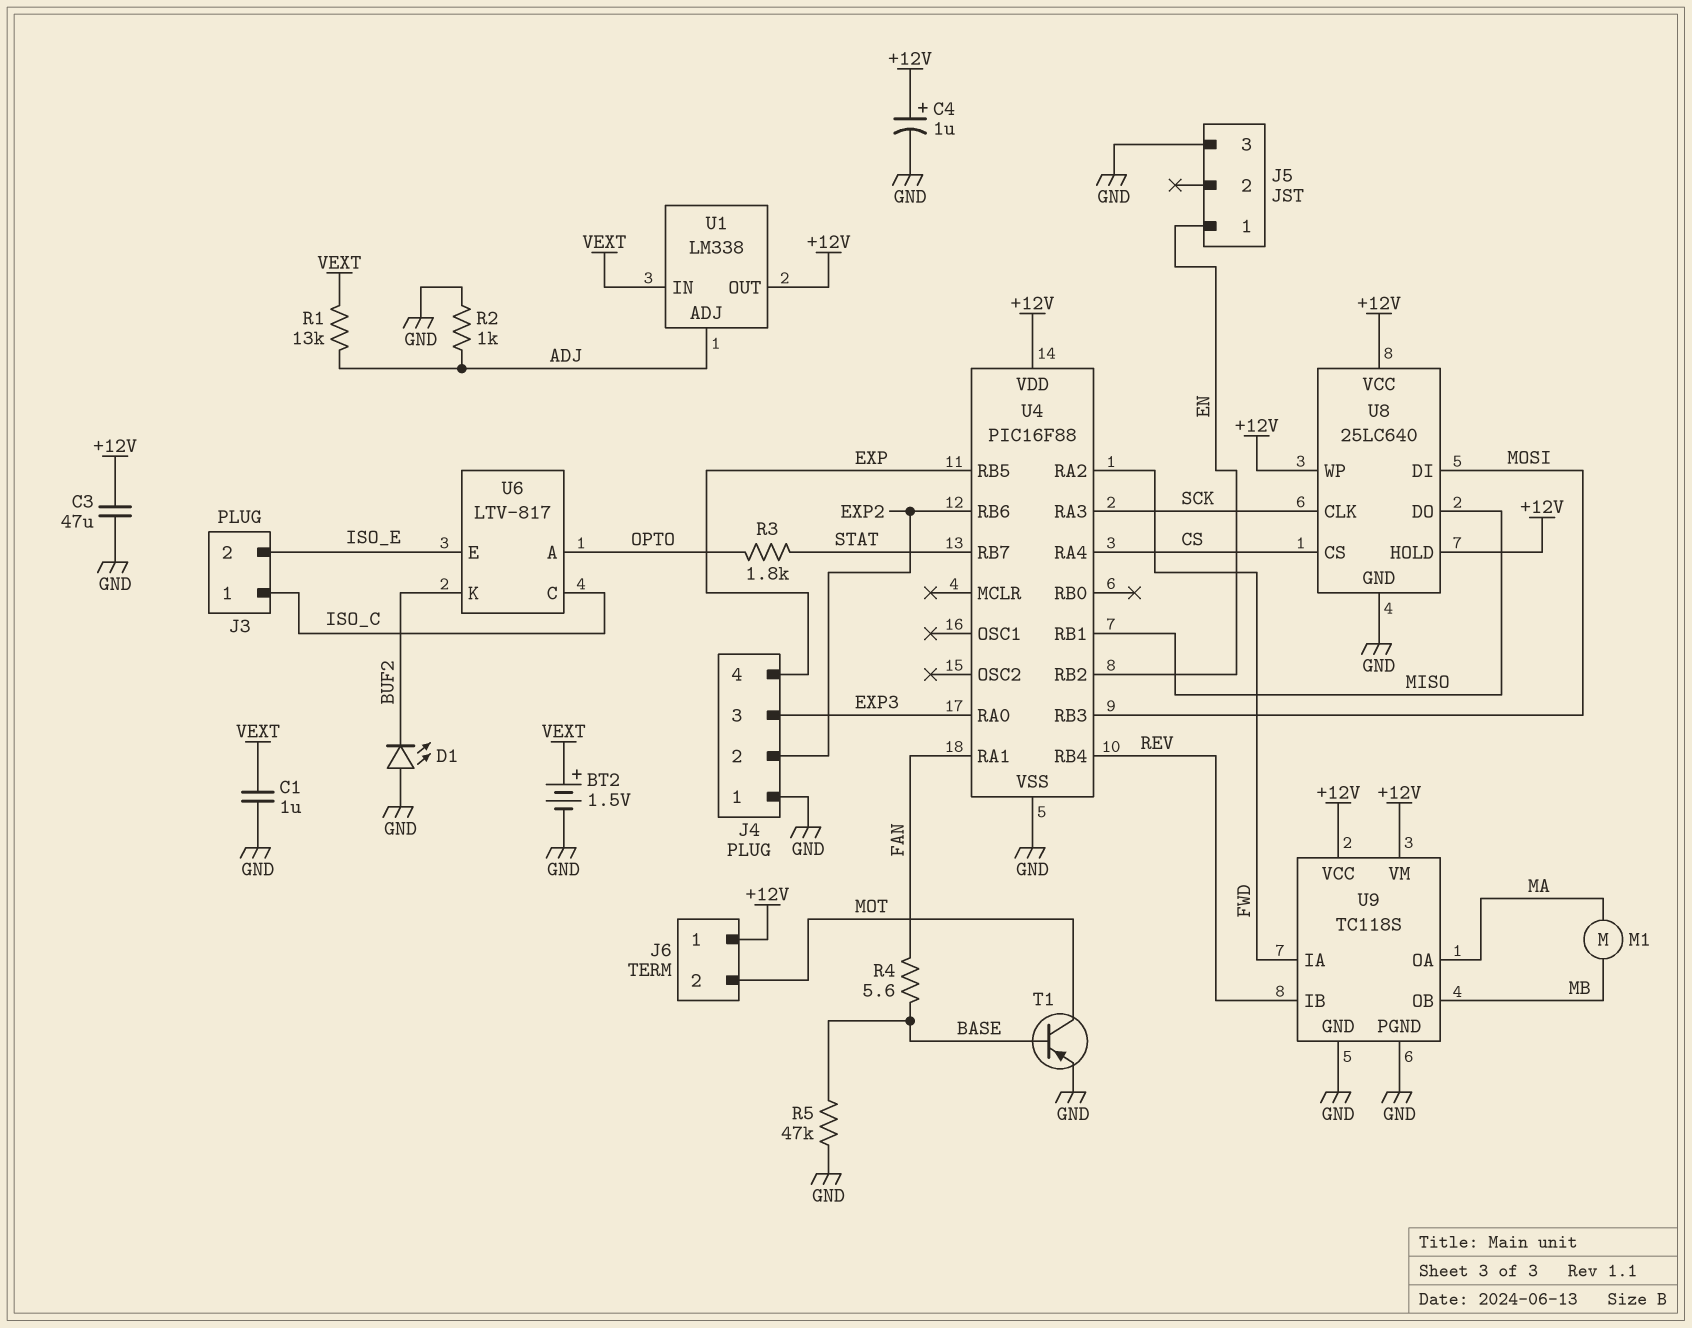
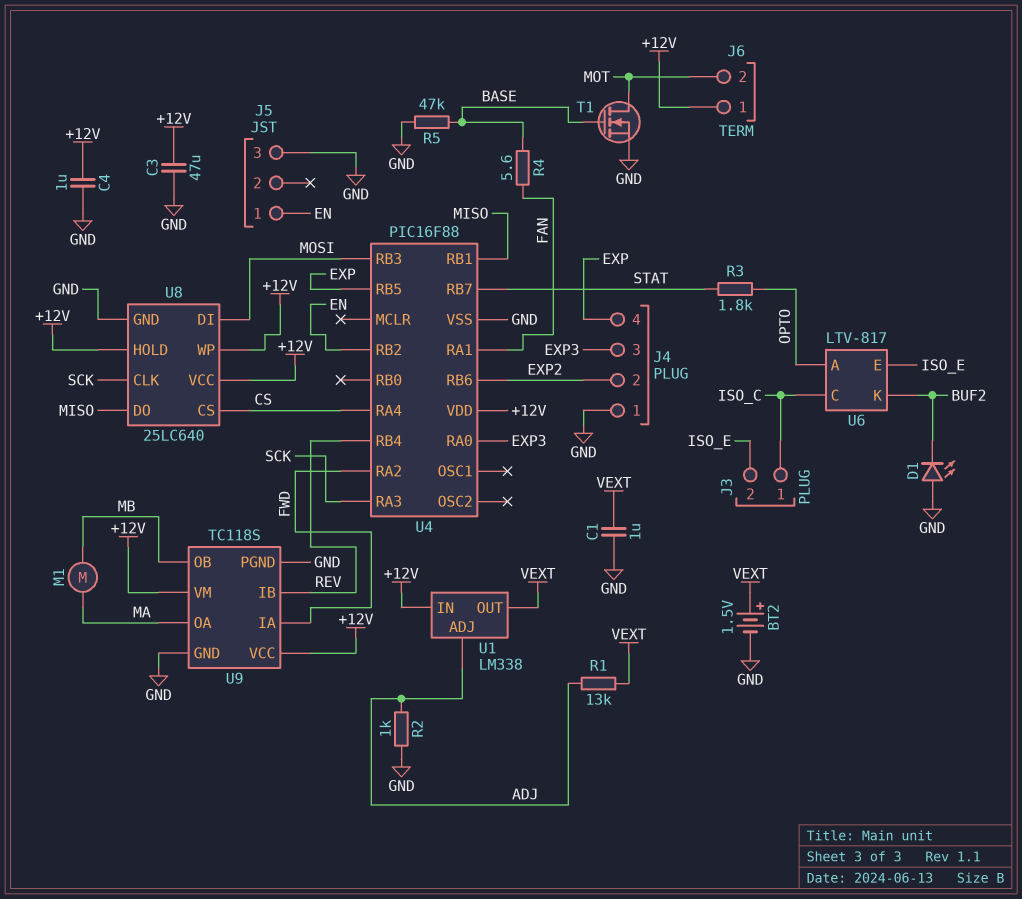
C4: 1uF (plus +12V, minus GND) -> 1uF (+12V, GND)
T1: PNP (B BASE, C MOT, E GND) -> NMOS (G BASE, D MOT, S GND)
U1 pin IN: VEXT -> +12V
U1 pin OUT: +12V -> VEXT

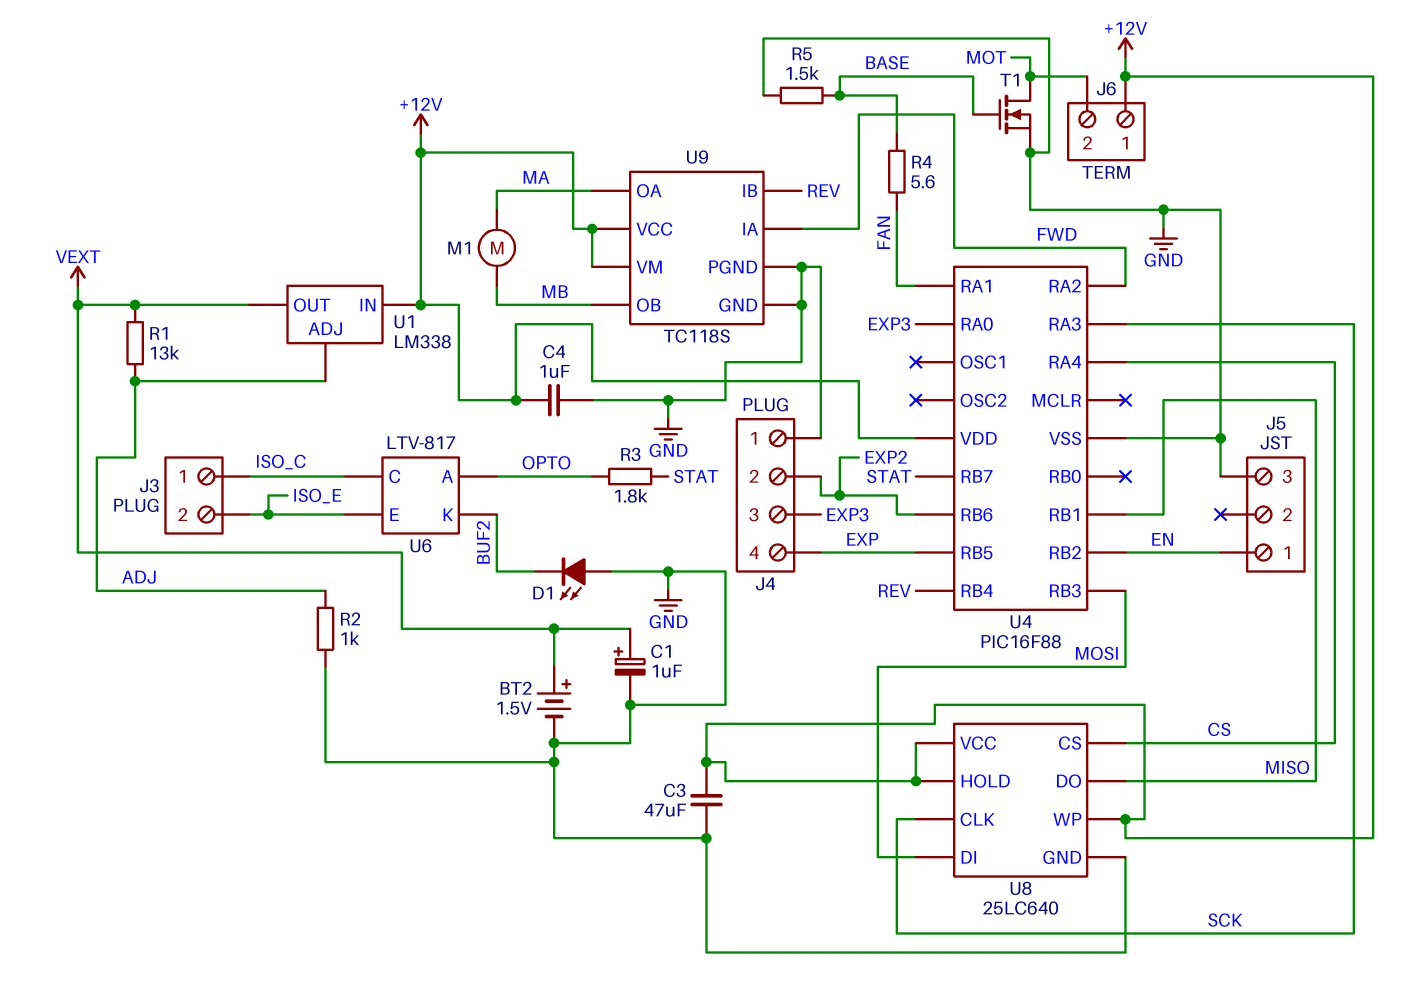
C1: 1uF (GND, VEXT) -> 1uF (plus VEXT, minus GND)
R5: 47k (BASE, GND) -> 1.5k (BASE, GND)

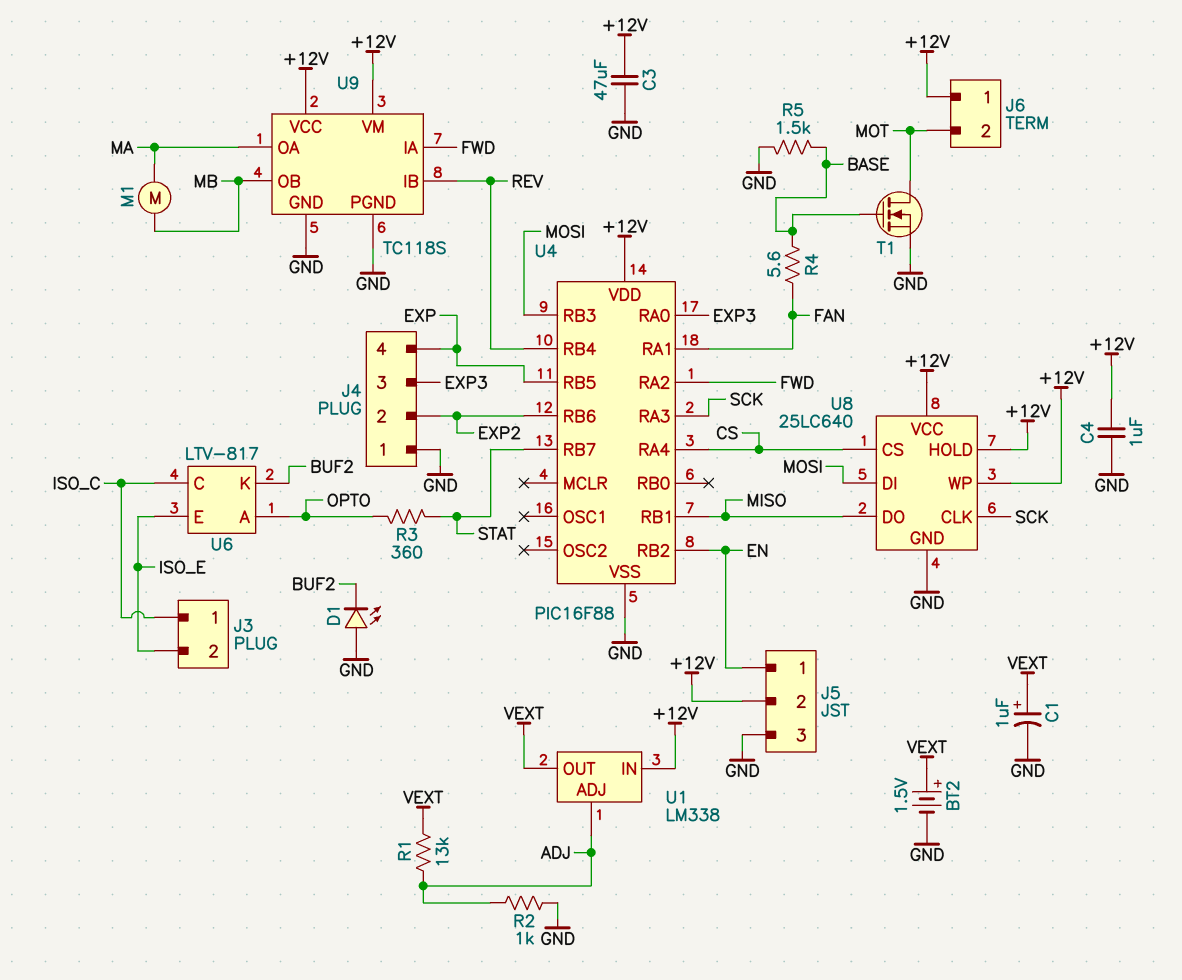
J5 pin 2: none -> +12V
R3: 1.8k (OPTO, STAT) -> 360 (OPTO, STAT)

